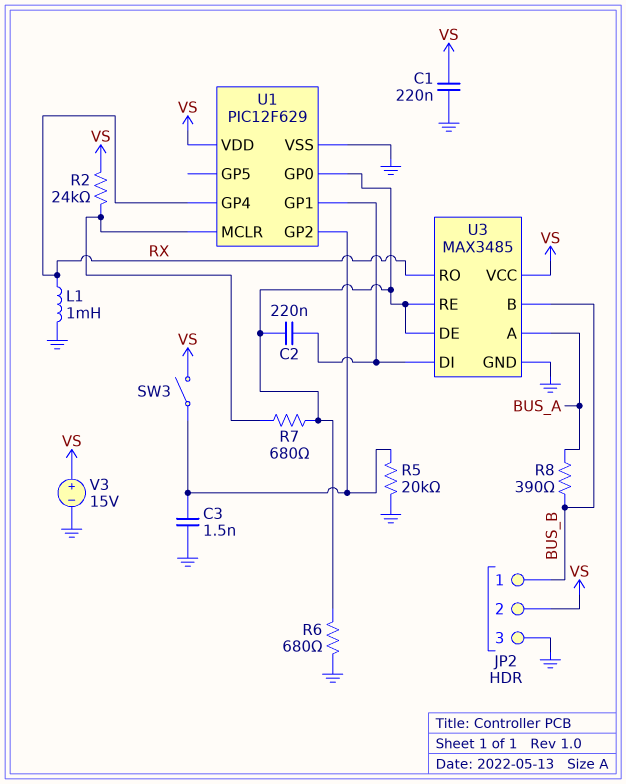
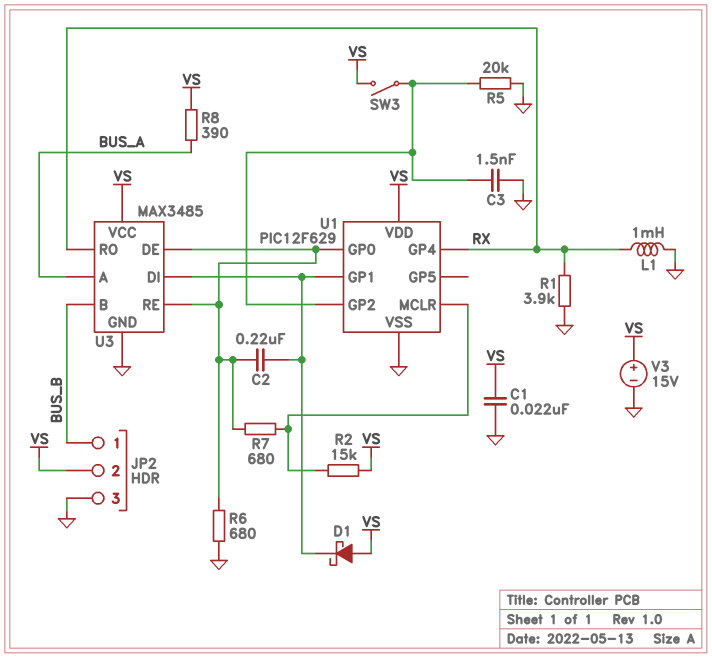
C1: 220nF (GND, VS) -> 22nF (GND, VS)
D1: none -> schottky (A VS, K U1/GP1)
R1: none -> 3.9k (GND, RX)
R2: 24k (U1/MCLR, VS) -> 15k (U1/MCLR, VS)
R8: 390 (BUS_A, BUS_B) -> 390 (BUS_A, VS)

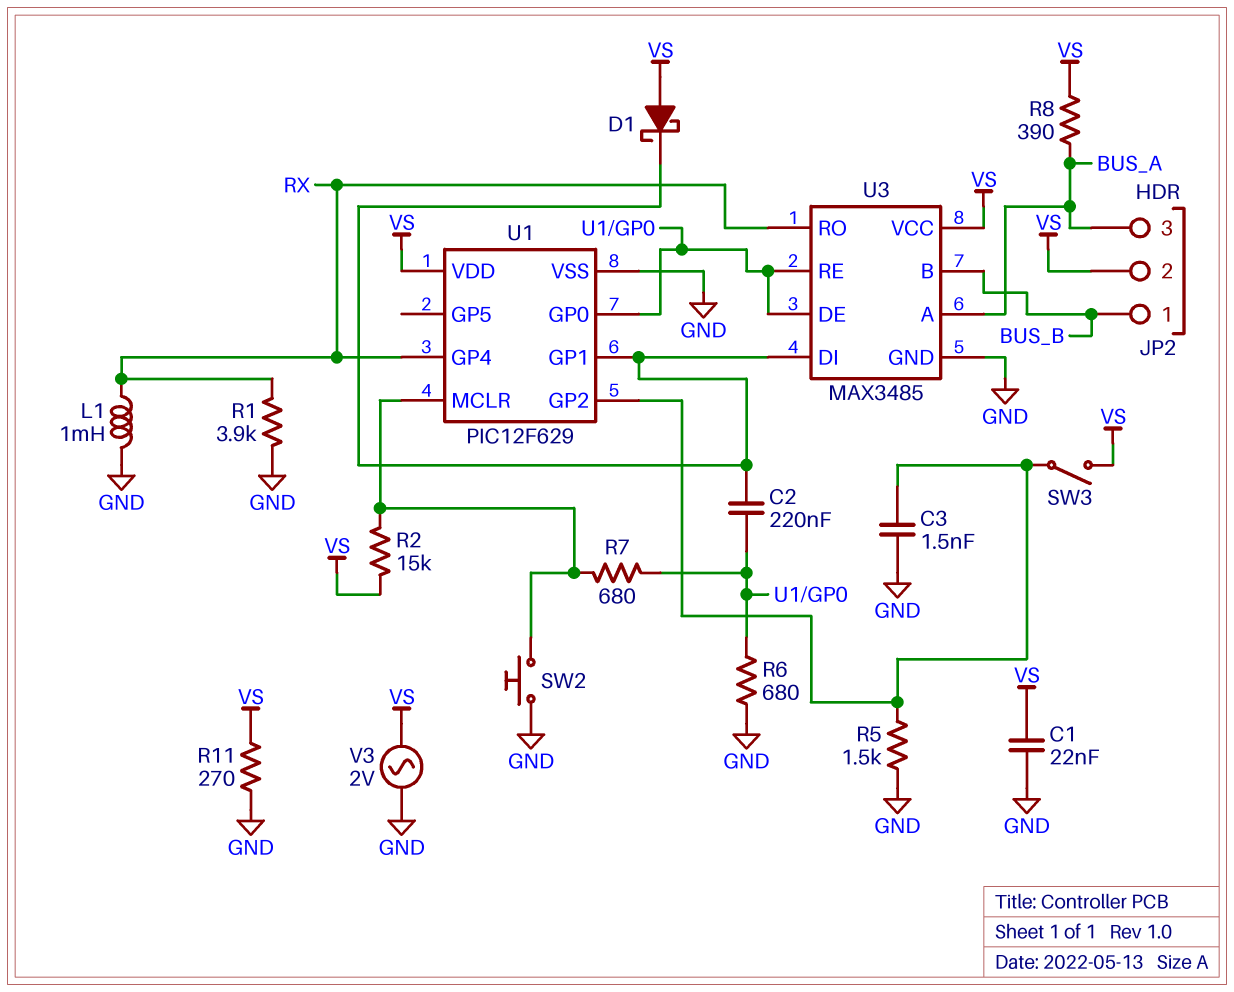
JP2 pin 3: GND -> BUS_A
R5: 20k (GND, U1/GP2) -> 1.5k (GND, U1/GP2)
R11: none -> 270 (GND, VS)
SW2: none -> button (GND, U1/MCLR)
V3: 15V (plus VS, minus GND) -> AC 2V (GND, VS)

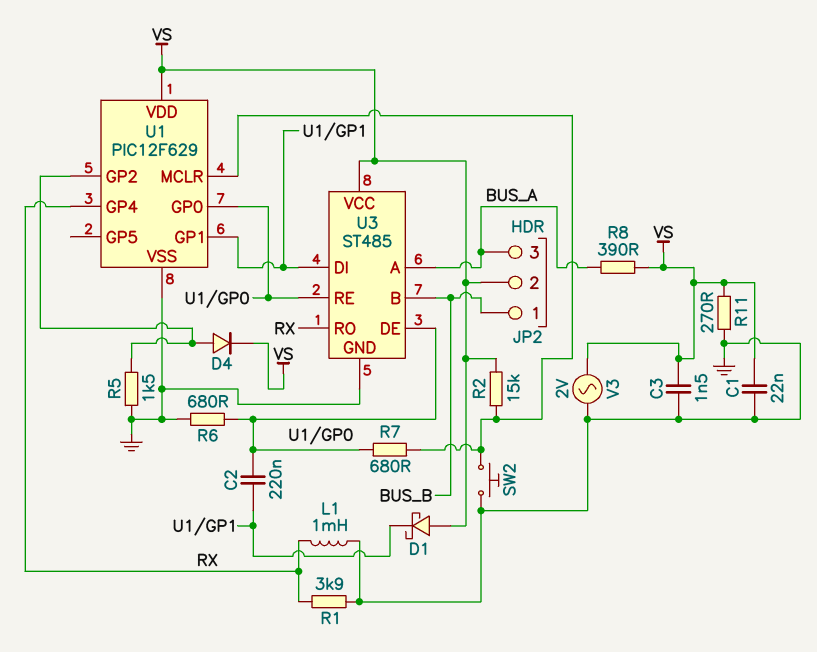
C3: 1.5nF (GND, U1/GP2) -> 1.5nF (GND, VS)
D4: none -> diode (A U1/GP2, K VS)
SW3: switch (U1/GP2, VS) -> none
U3: MAX3485 -> ST485

